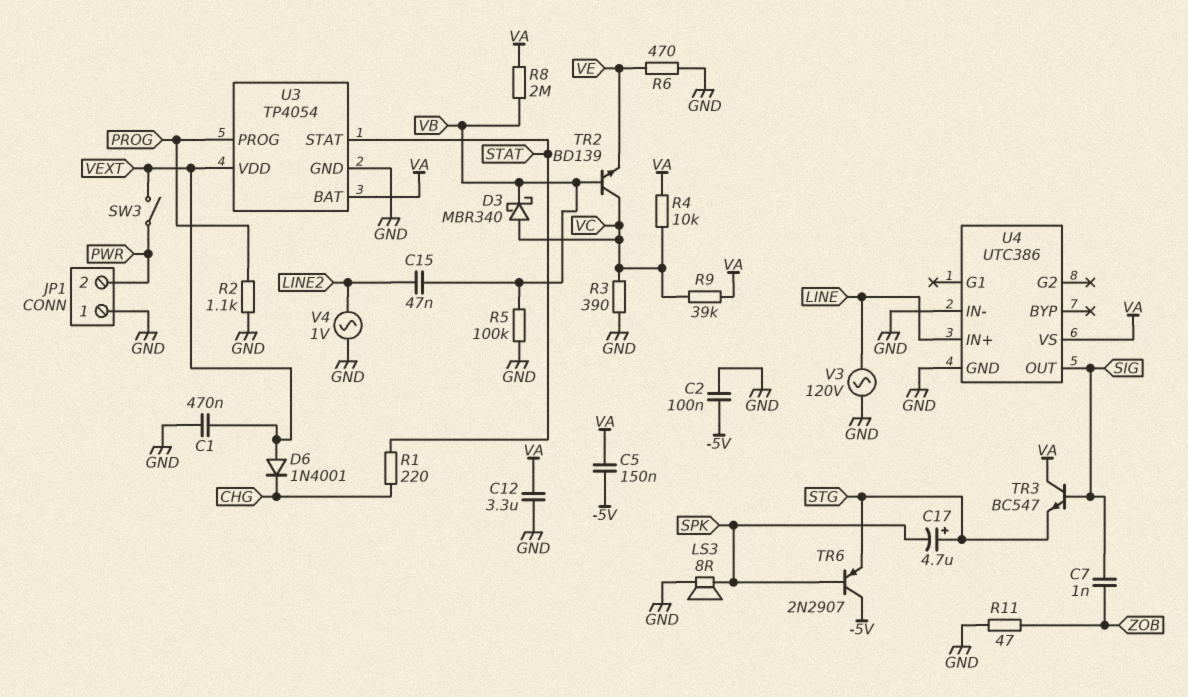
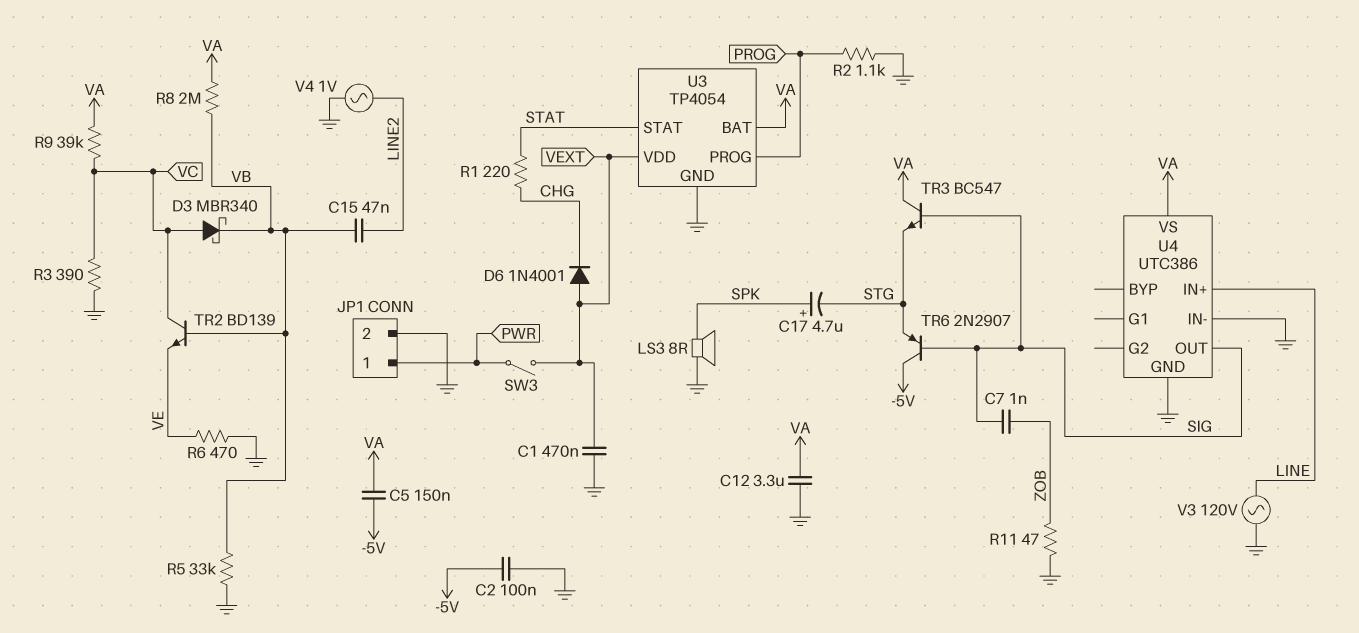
C17: 4.7uF (plus STG, minus SPK) -> 4.7uF (plus SPK, minus STG)
JP1 pin 1: GND -> PWR
JP1 pin 2: PWR -> GND
R4: 10k (VA, VC) -> none
R5: 100k (GND, VB) -> 33k (GND, VB)
TR6: PNP 2N2907 (B SPK, C -5V, E STG) -> PNP 2N2907 (B SIG, C -5V, E STG)

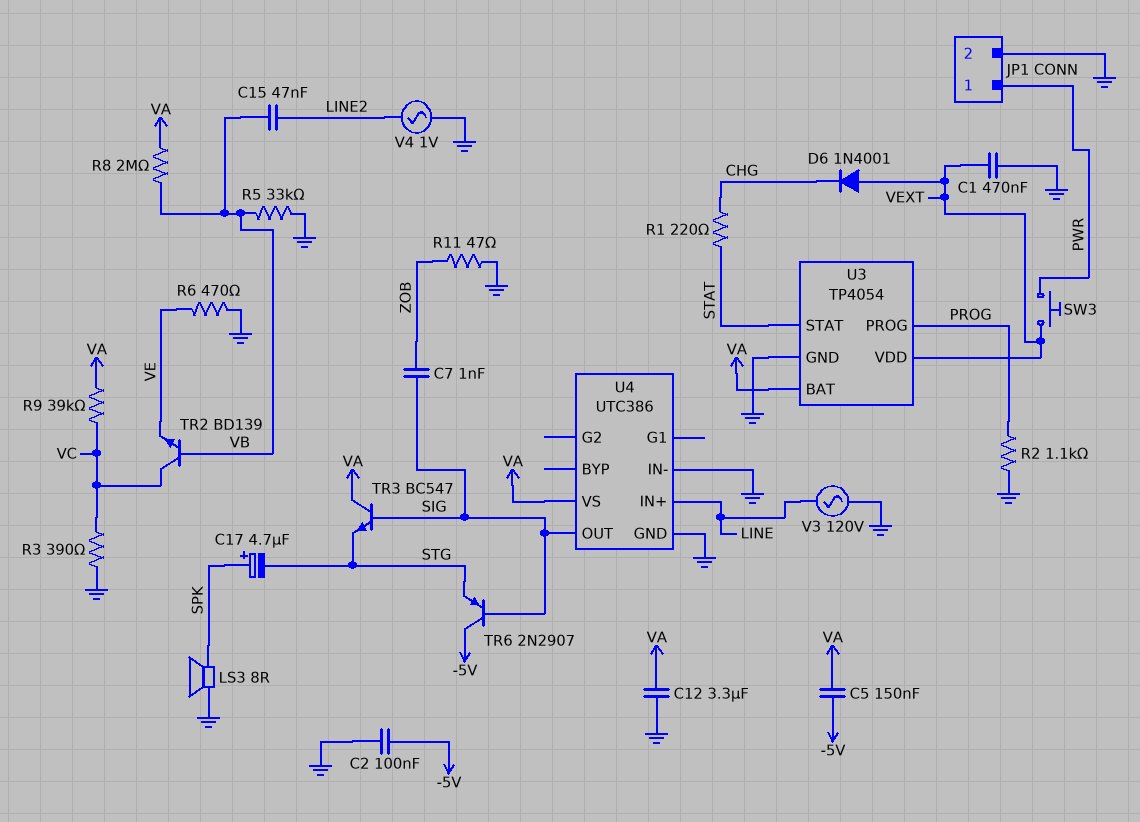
D3: schottky MBR340 (A VC, K VB) -> none
SW3: switch (PWR, VEXT) -> button (PWR, VEXT)

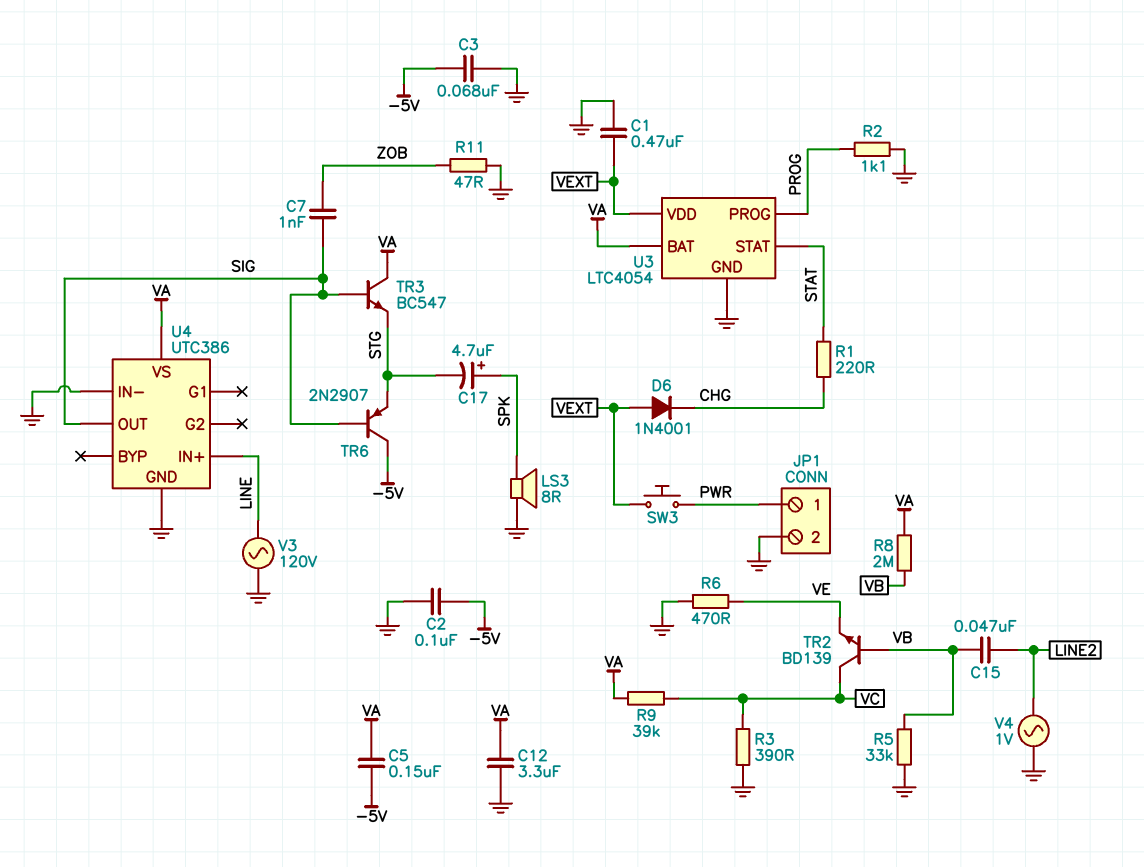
C3: none -> 68nF (-5V, GND)
U3: TP4054 -> LTC4054

